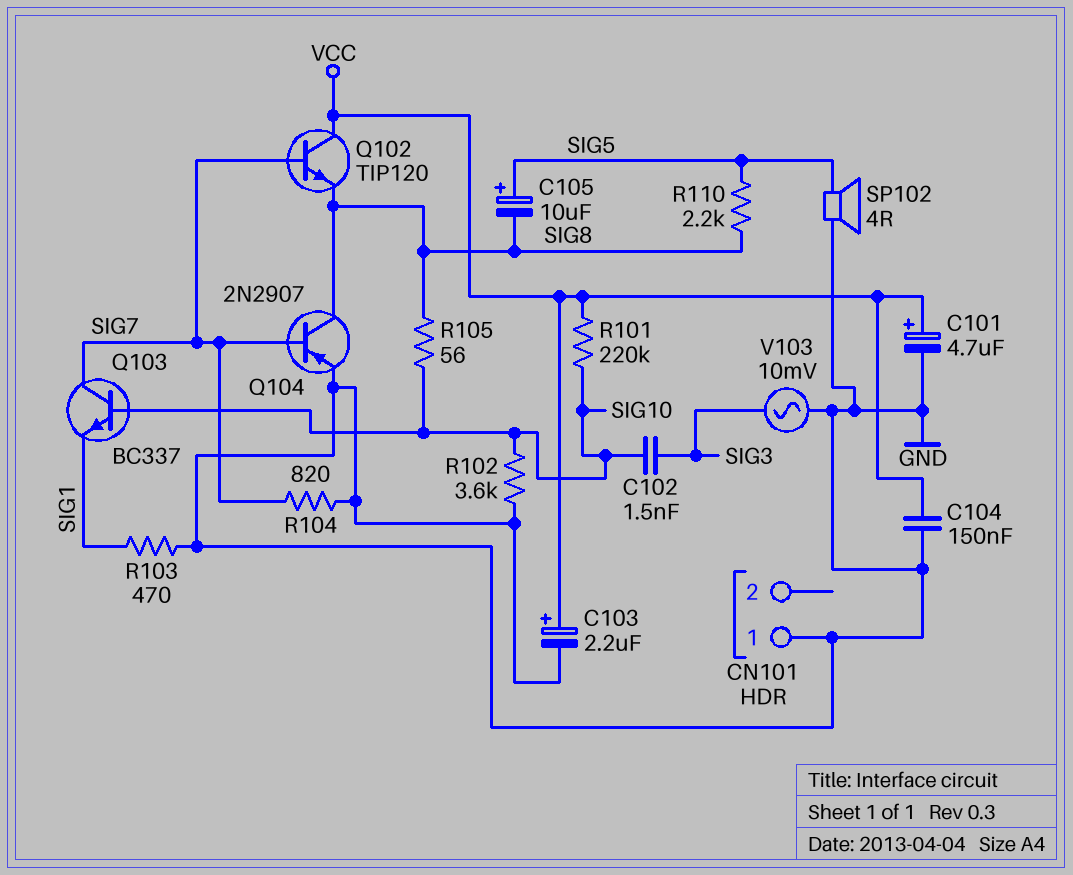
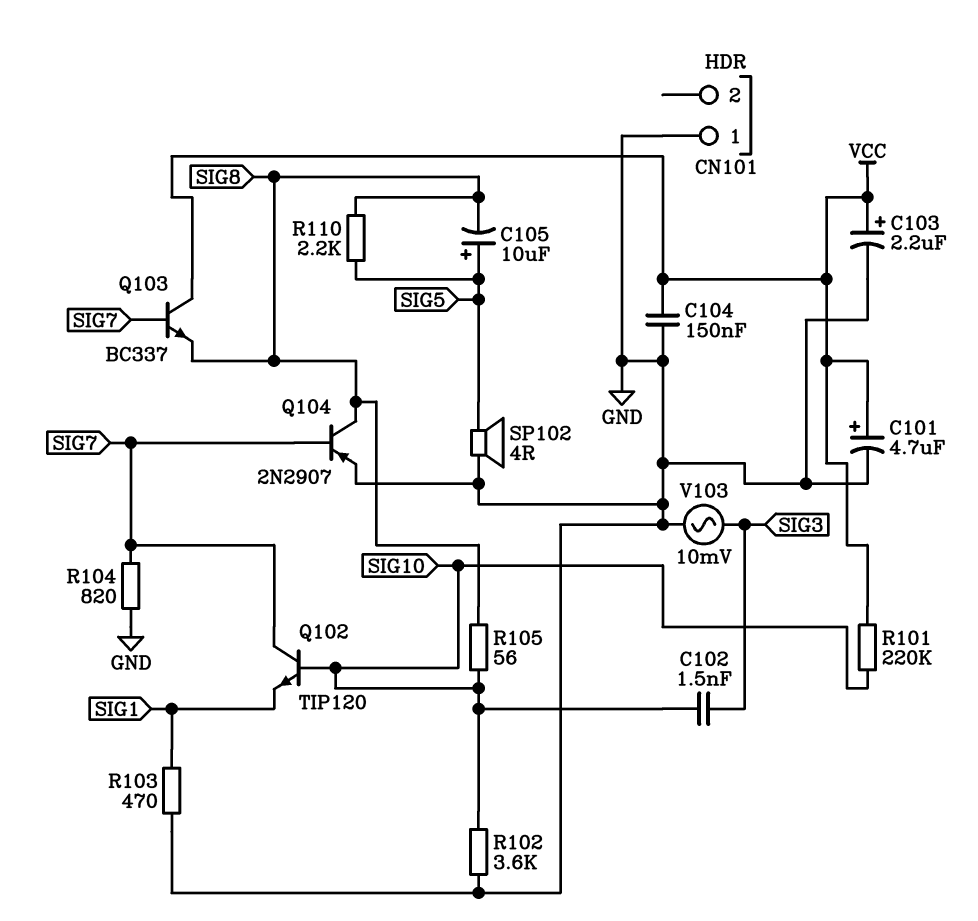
Q102: NPN TIP120 (B SIG7, C VCC, E SIG8) -> NPN TIP120 (B SIG10, C SIG7, E SIG1)
Q103: NPN BC337 (B SIG10, C SIG7, E SIG1) -> NPN BC337 (B SIG7, C VCC, E SIG8)

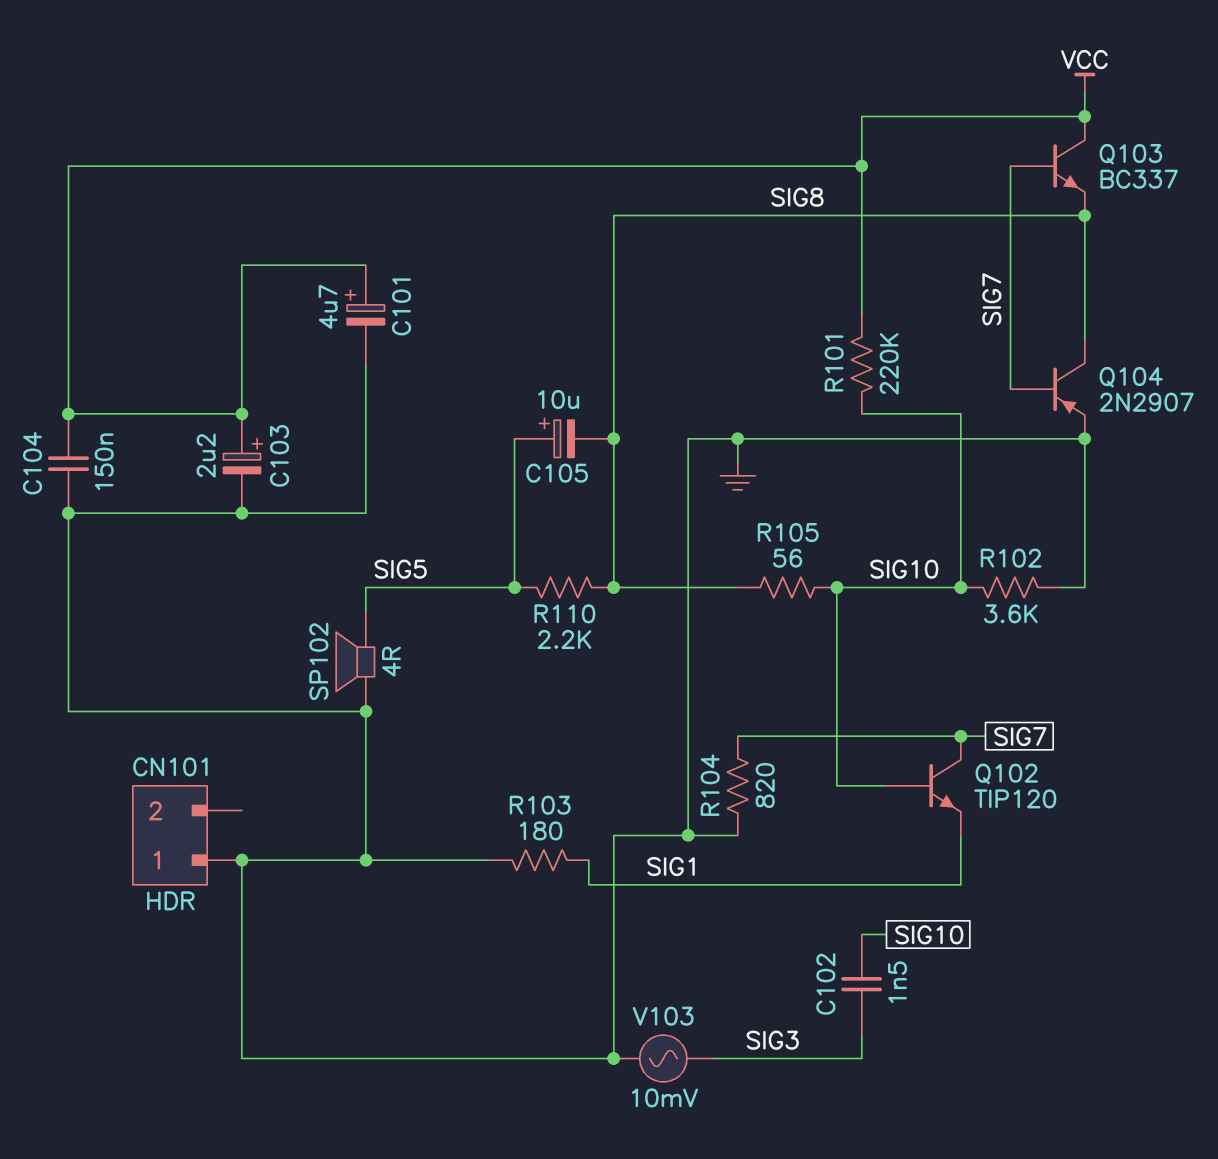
R103: 470 (GND, SIG1) -> 180 (GND, SIG1)

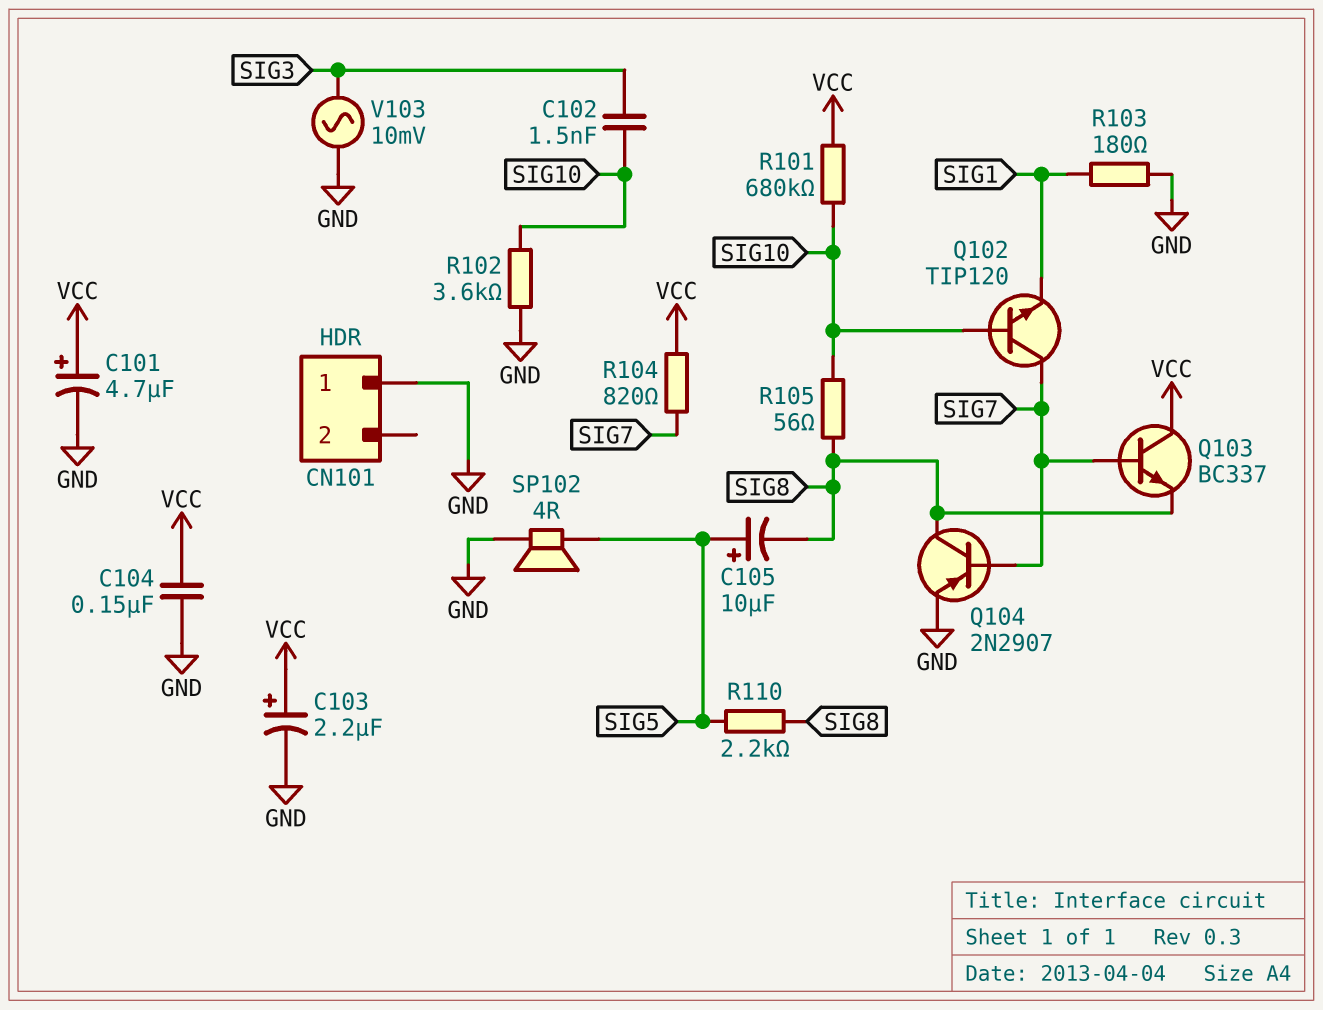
R101: 220k (SIG10, VCC) -> 680k (SIG10, VCC)
R104: 820 (GND, SIG7) -> 820 (SIG7, VCC)

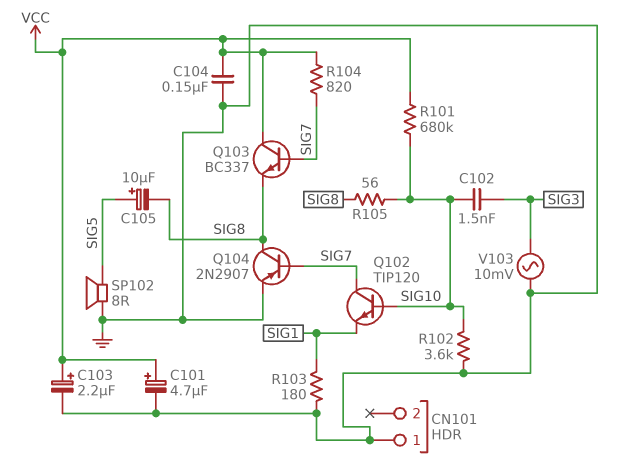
R110: 2.2k (SIG5, SIG8) -> none
SP102: speaker 4R (GND, SIG5) -> speaker 8R (GND, SIG5)

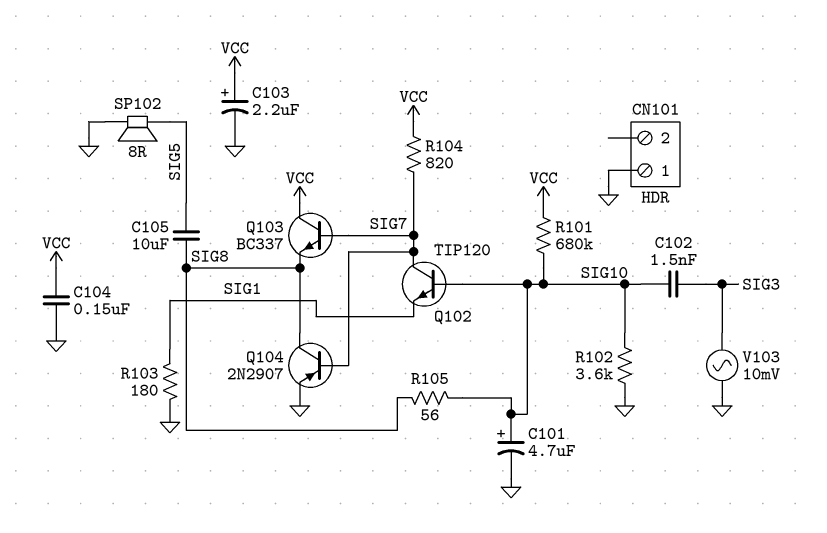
C101: 4.7uF (plus VCC, minus GND) -> 4.7uF (plus SIG10, minus GND)
C105: 10uF (plus SIG5, minus SIG8) -> 10uF (SIG5, SIG8)

